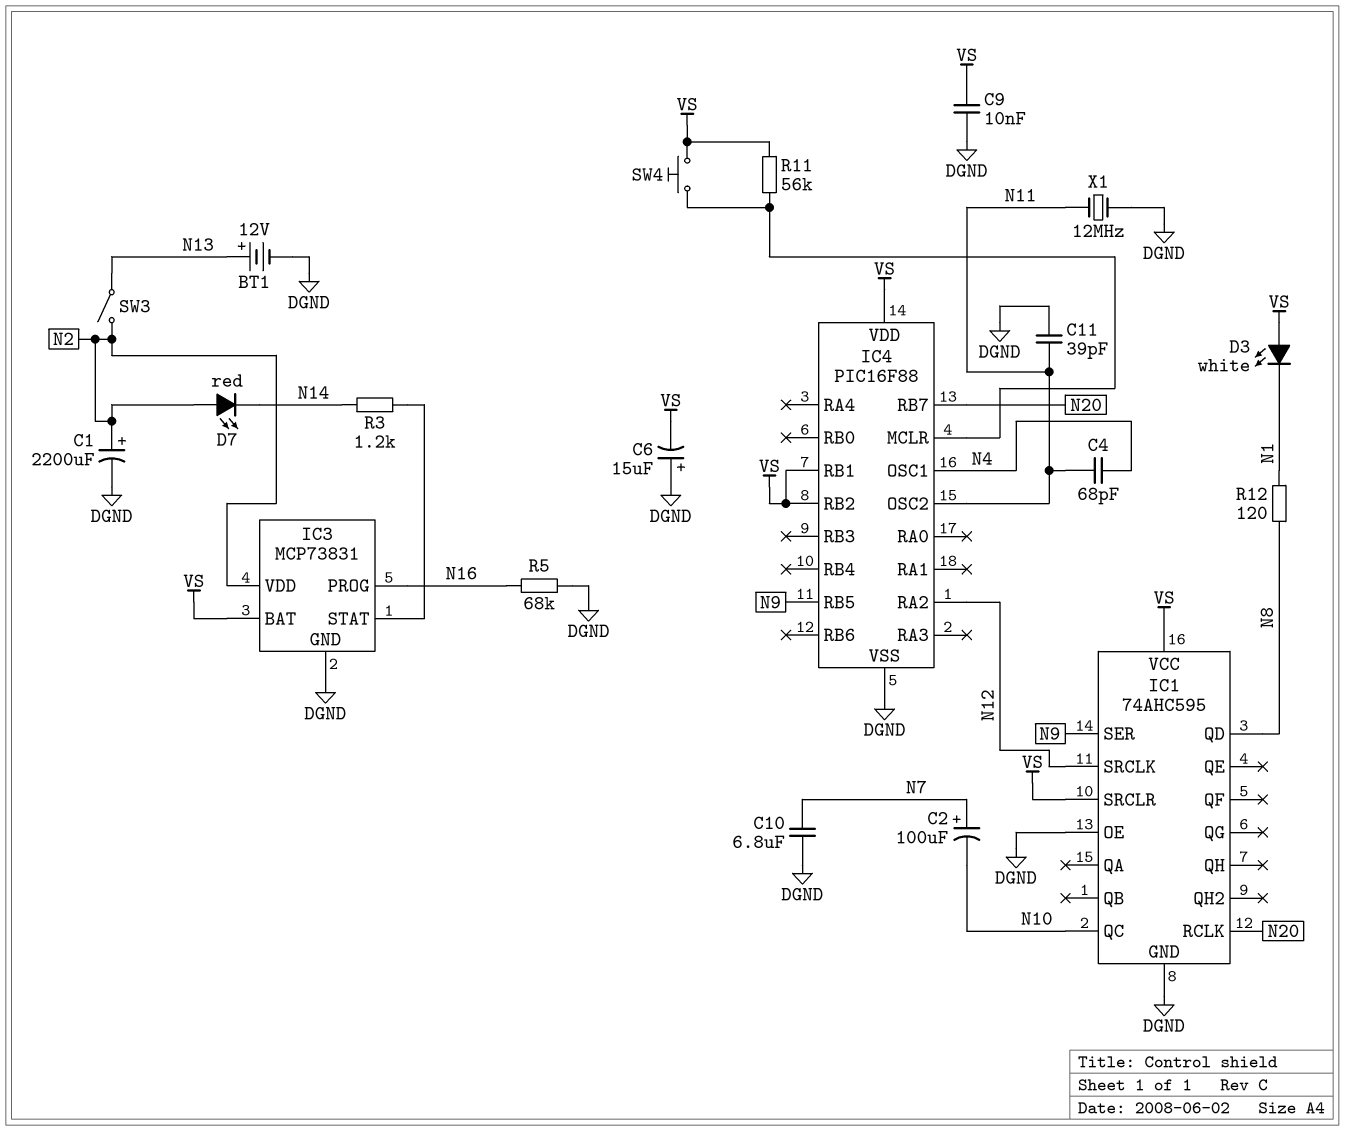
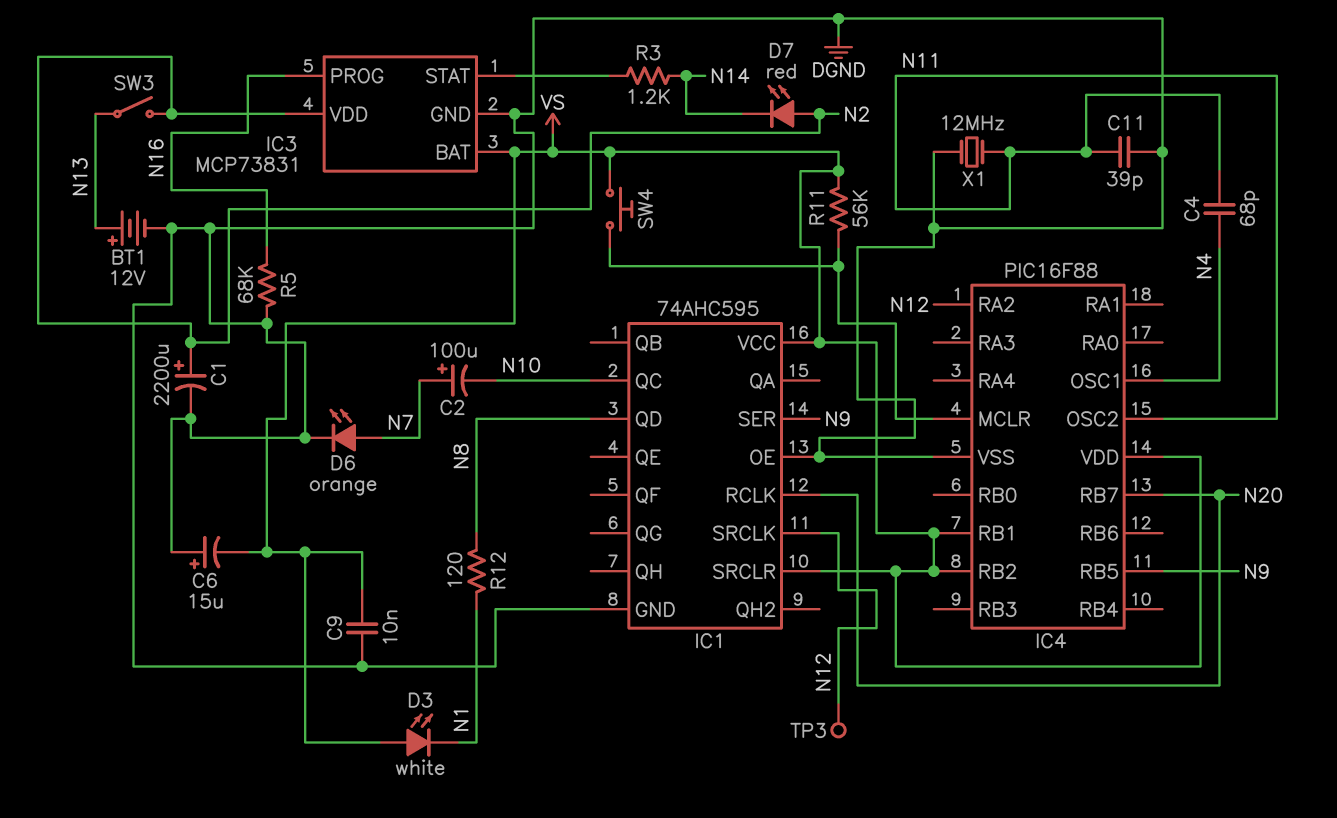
C10: 6.8uF (DGND, N7) -> none
D6: none -> LED orange (A N7, K DGND)
TP3: none -> test point (N12)

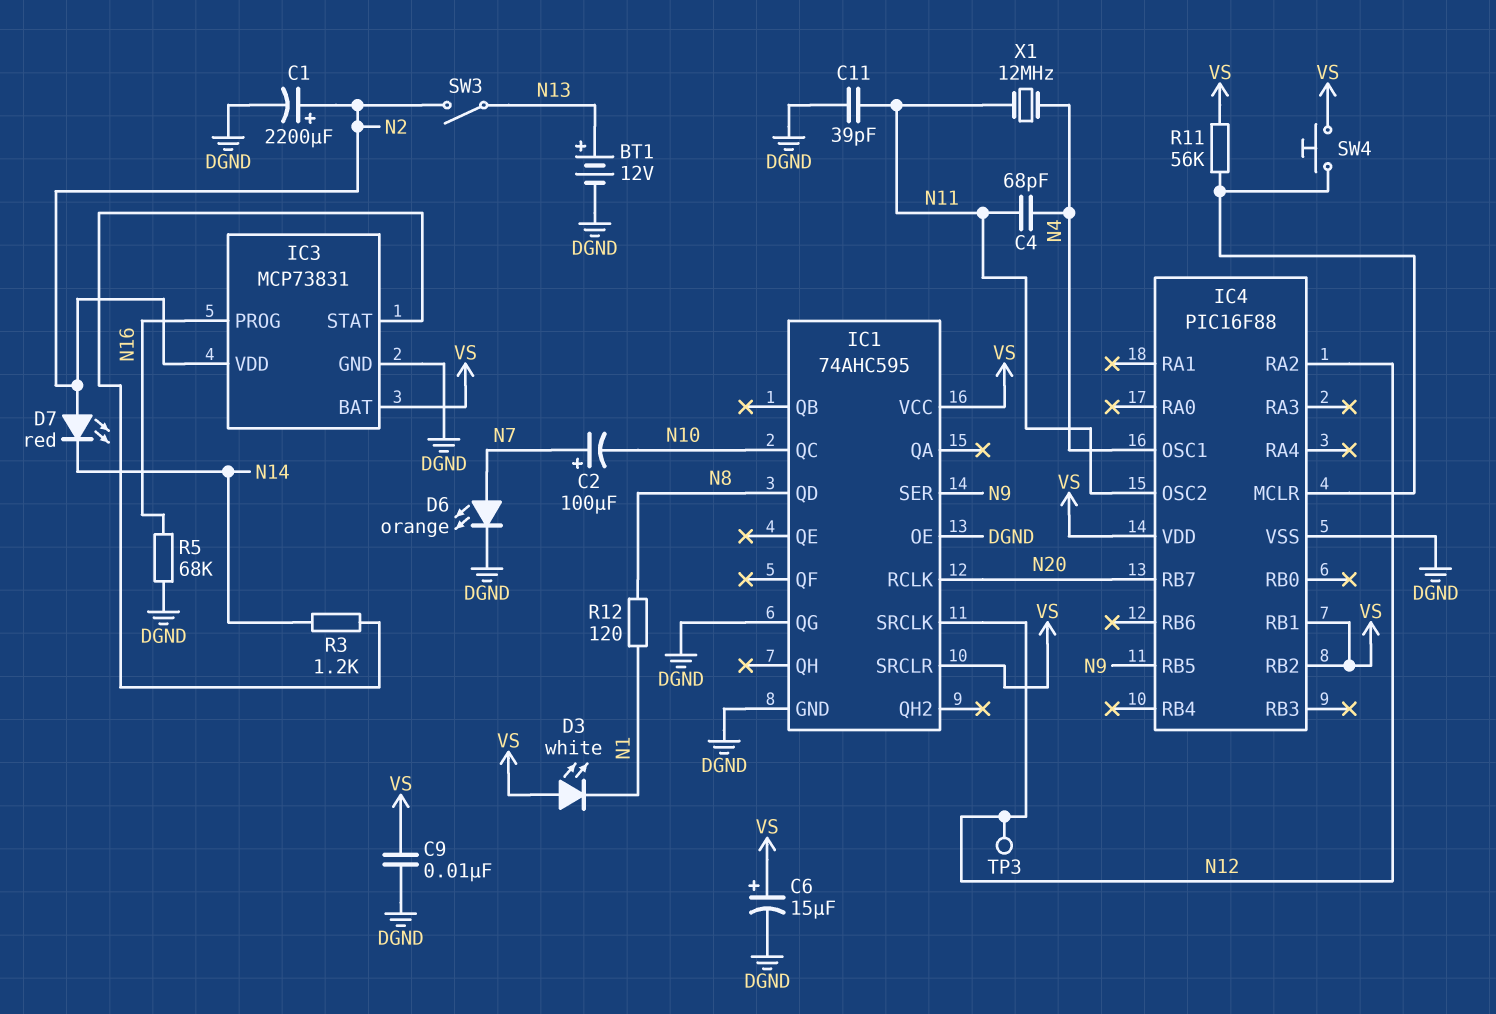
C6: 15uF (plus DGND, minus VS) -> 15uF (plus VS, minus DGND)
IC1 pin QG: none -> DGND
X1: 12MHz (DGND, N11) -> 12MHz (N4, N11)

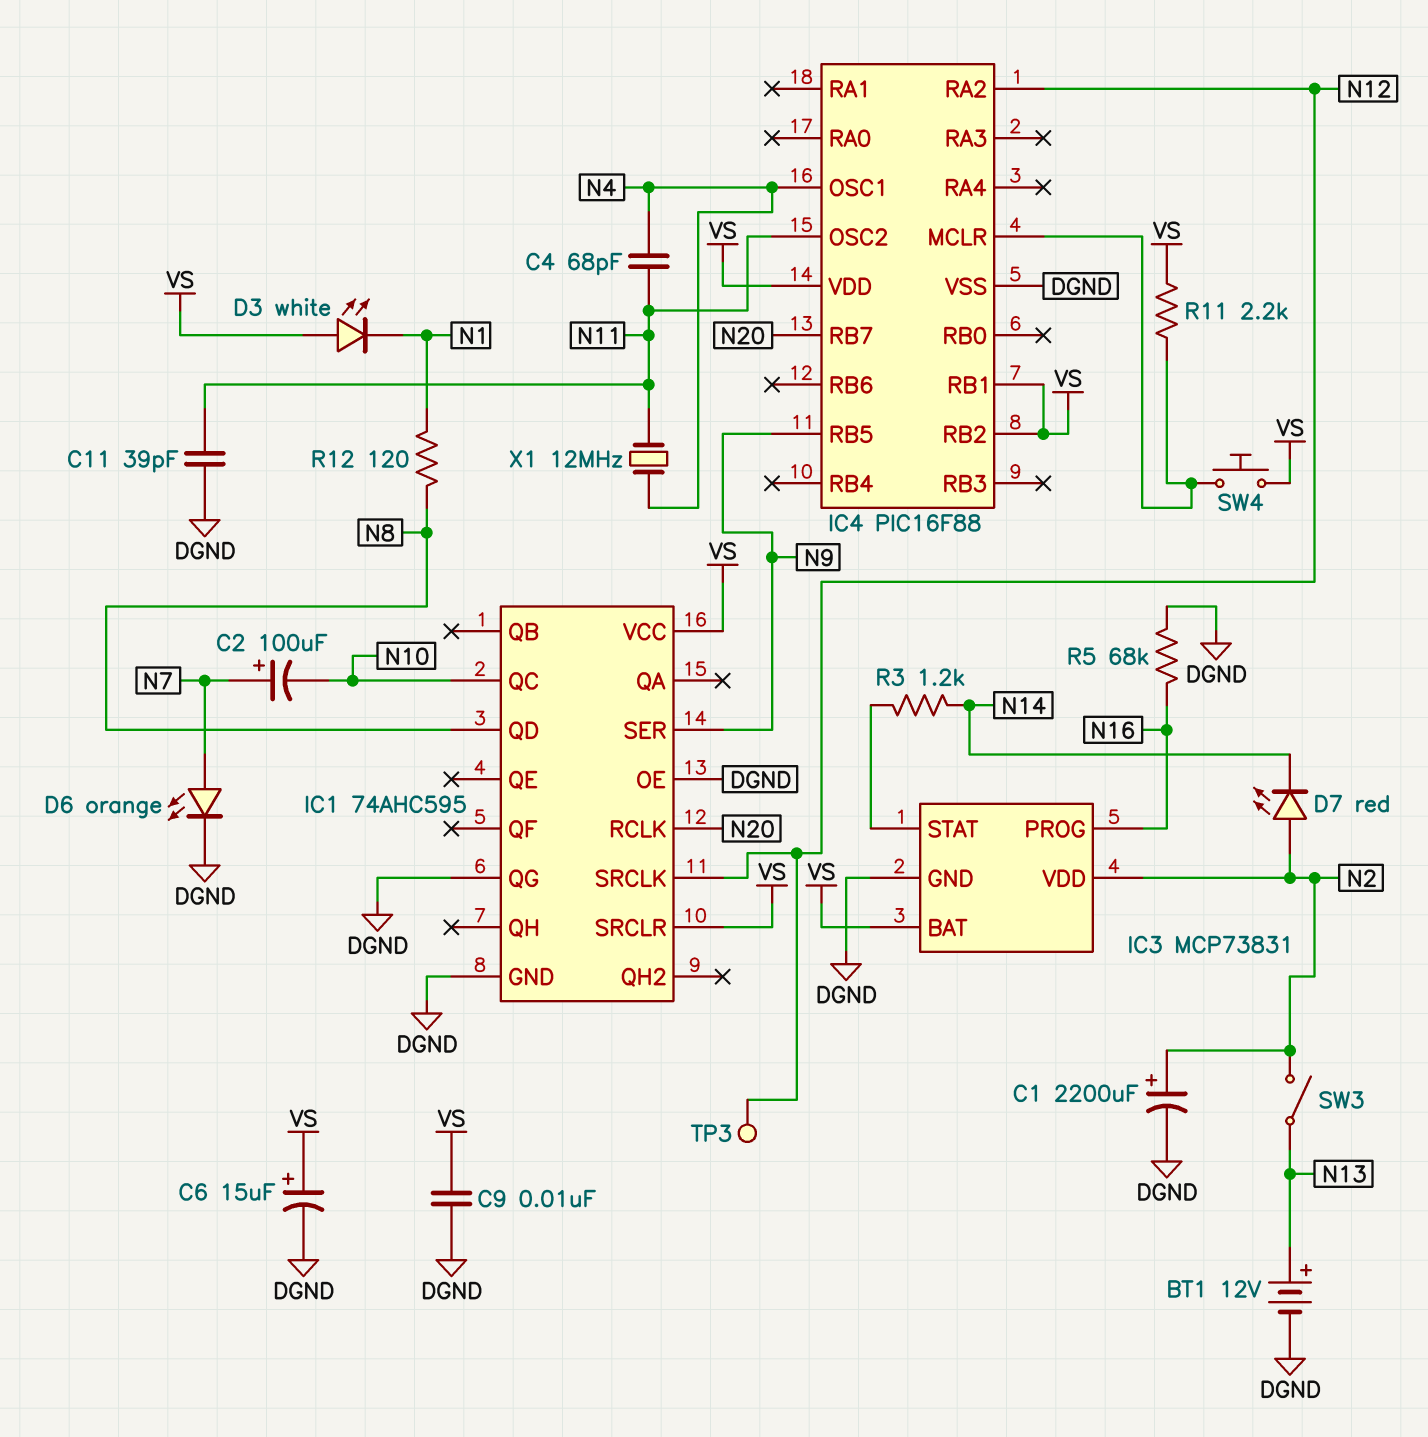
R11: 56k (IC4/MCLR, VS) -> 2.2k (IC4/MCLR, VS)

